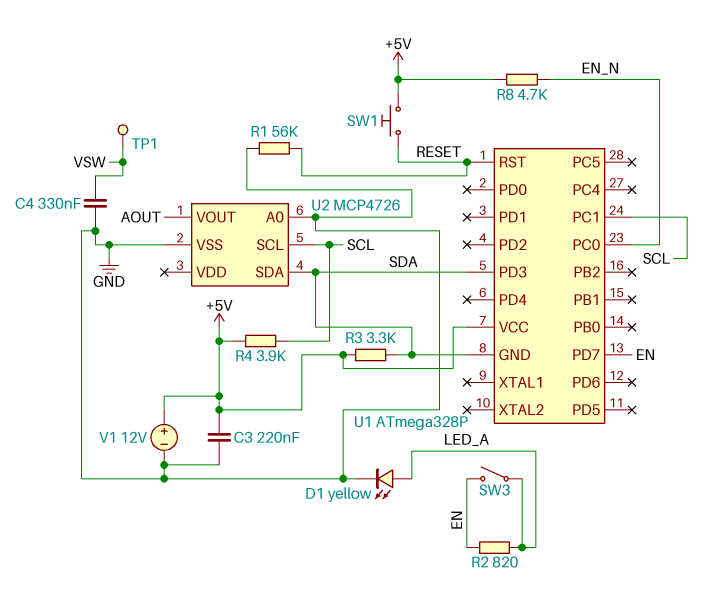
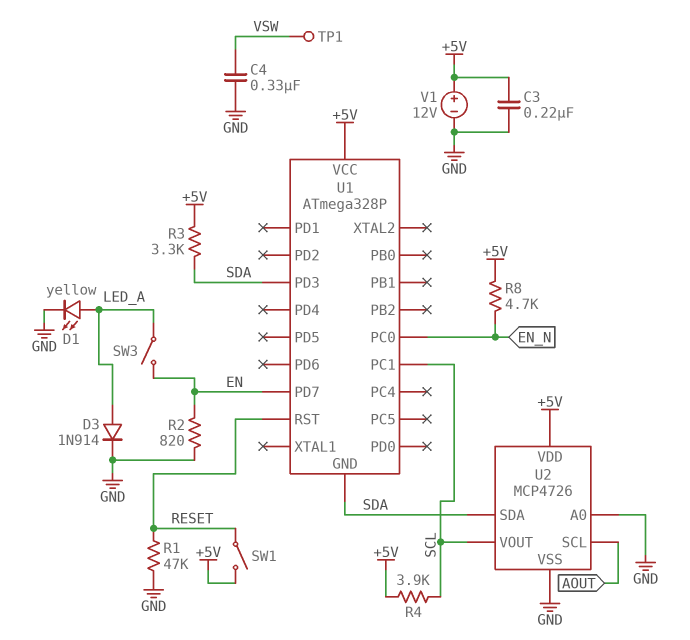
D3: none -> diode 1N914 (A LED_A, K GND)
R1: 56k (GND, RESET) -> 47k (GND, RESET)
R2: 820 (EN, LED_A) -> 820 (EN, GND)
SW1: button (+5V, RESET) -> switch (+5V, RESET)
U2 pin SCL: SCL -> AOUT
U2 pin VDD: none -> +5V
U2 pin VOUT: AOUT -> SCL

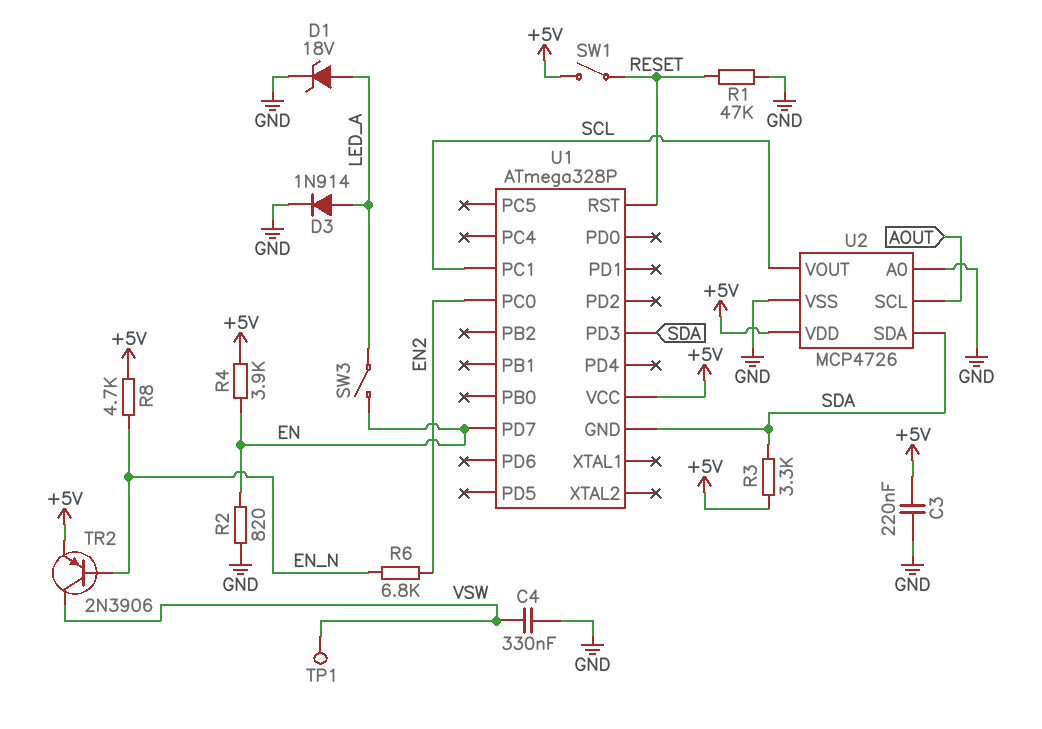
D1: LED yellow (A LED_A, K GND) -> zener 18V (A LED_A, K GND)
R4: 3.9k (+5V, SCL) -> 3.9k (+5V, EN)
R6: none -> 6.8k (EN2, EN_N)
TR2: none -> PNP 2N3906 (B EN_N, C VSW, E +5V)
U1 pin PC0: EN_N -> EN2
V1: 12V (plus +5V, minus GND) -> none

